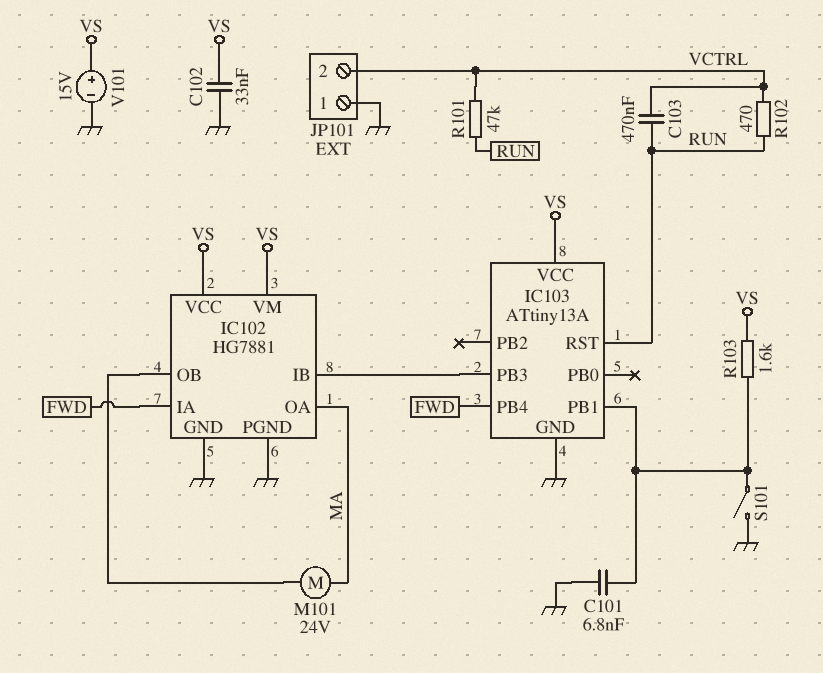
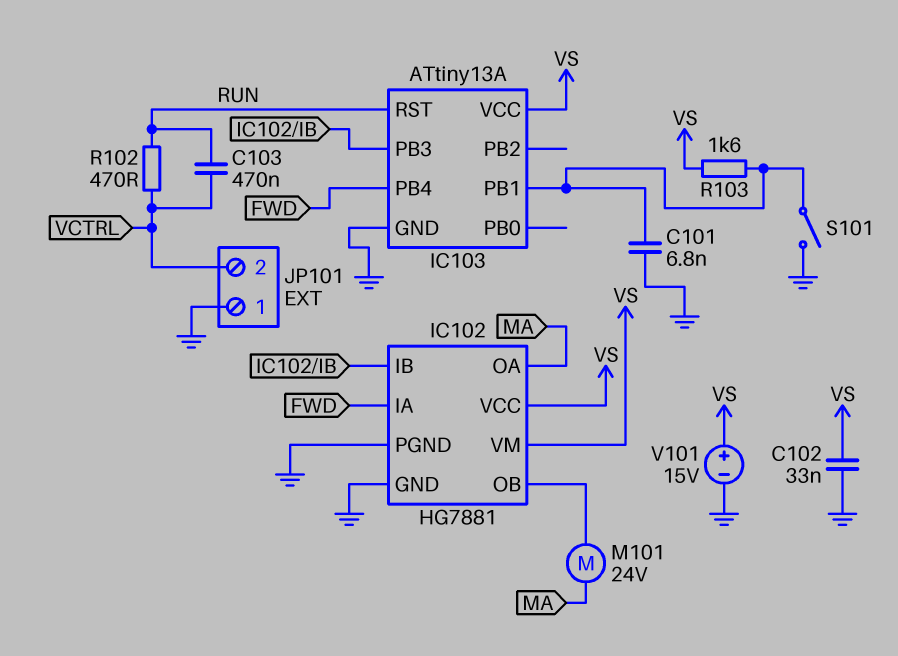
R101: 47k (RUN, VCTRL) -> none

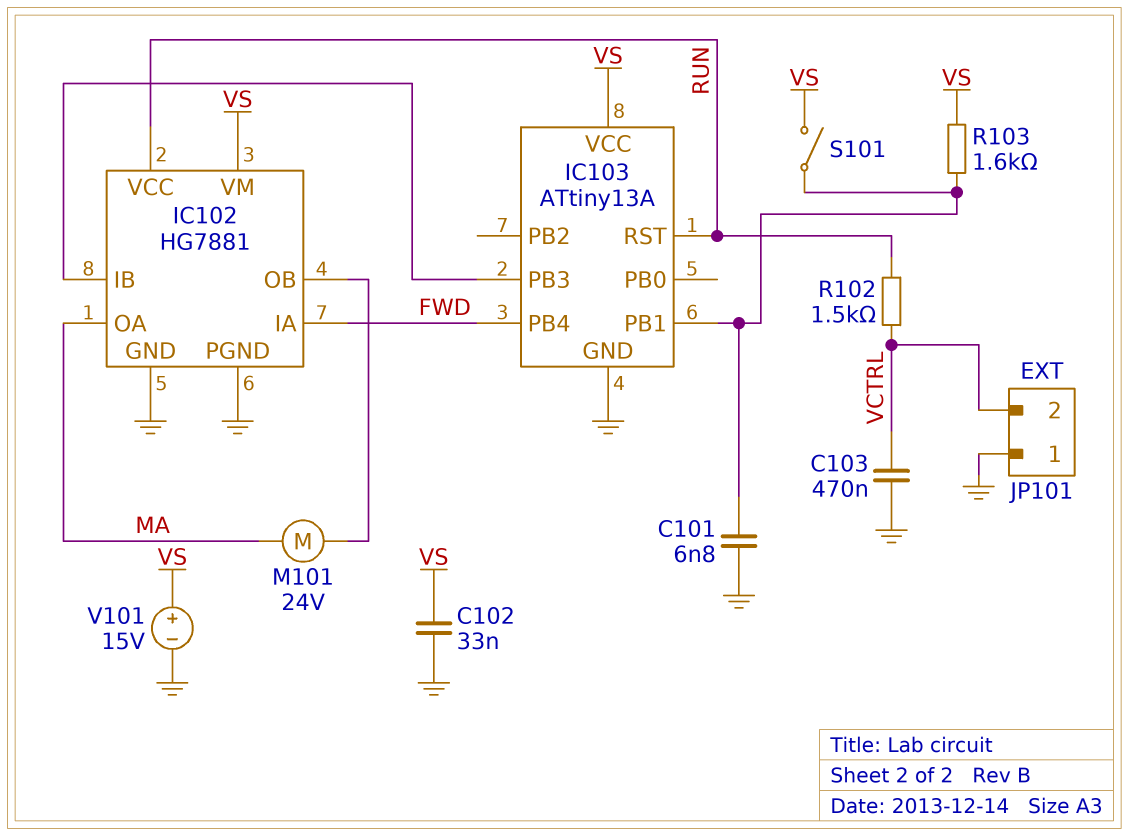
C103: 470nF (RUN, VCTRL) -> 470nF (GND, VCTRL)
IC102 pin VCC: VS -> RUN
R102: 470 (RUN, VCTRL) -> 1.5k (RUN, VCTRL)
S101: switch (GND, IC103/PB1) -> switch (IC103/PB1, VS)

